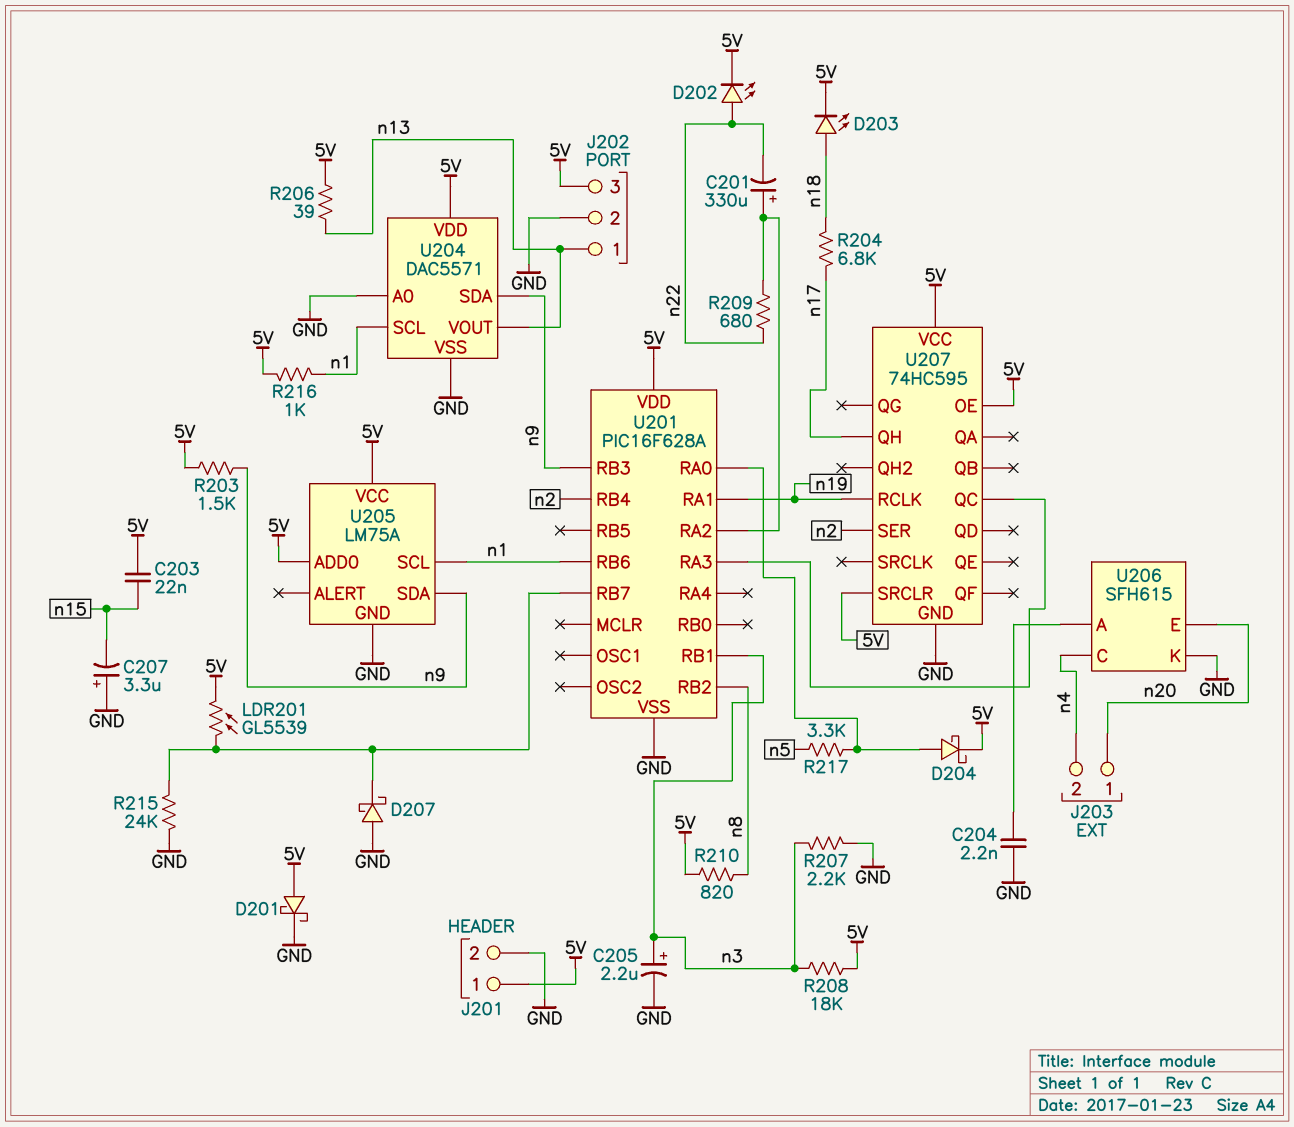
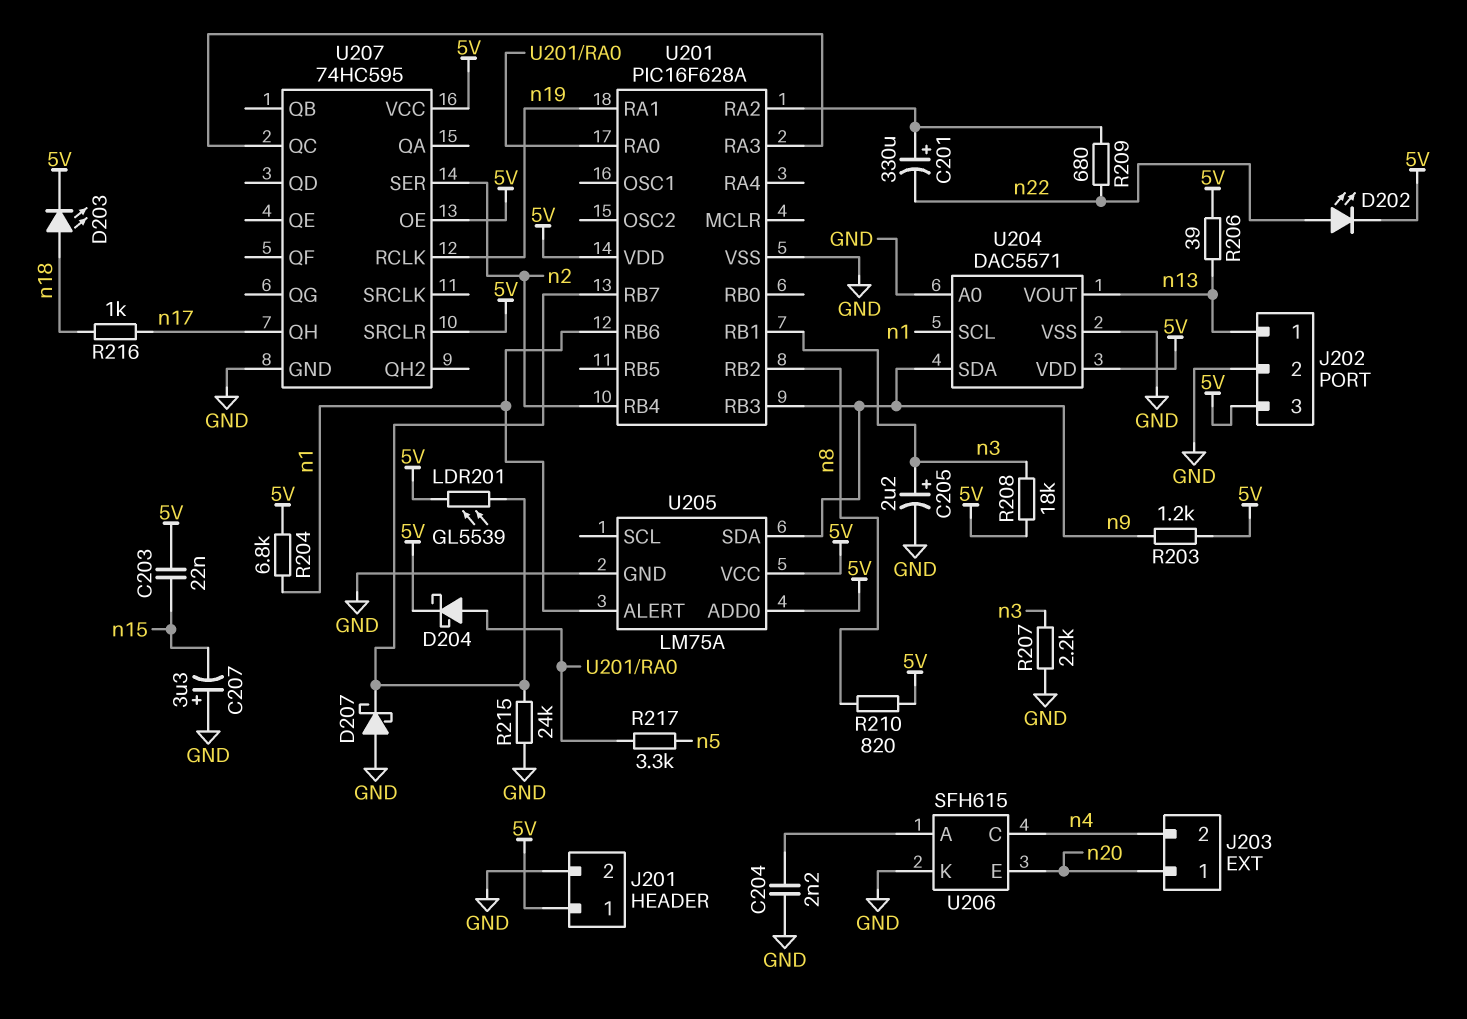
D201: schottky (A 5V, K GND) -> none
R203: 1.5k (5V, n9) -> 1.2k (5V, n9)
R204: 6.8k (n17, n18) -> 6.8k (5V, n1)
R216: 1k (5V, n1) -> 1k (n17, n18)
U205 pin ALERT: none -> n1
U205 pin SCL: n1 -> none

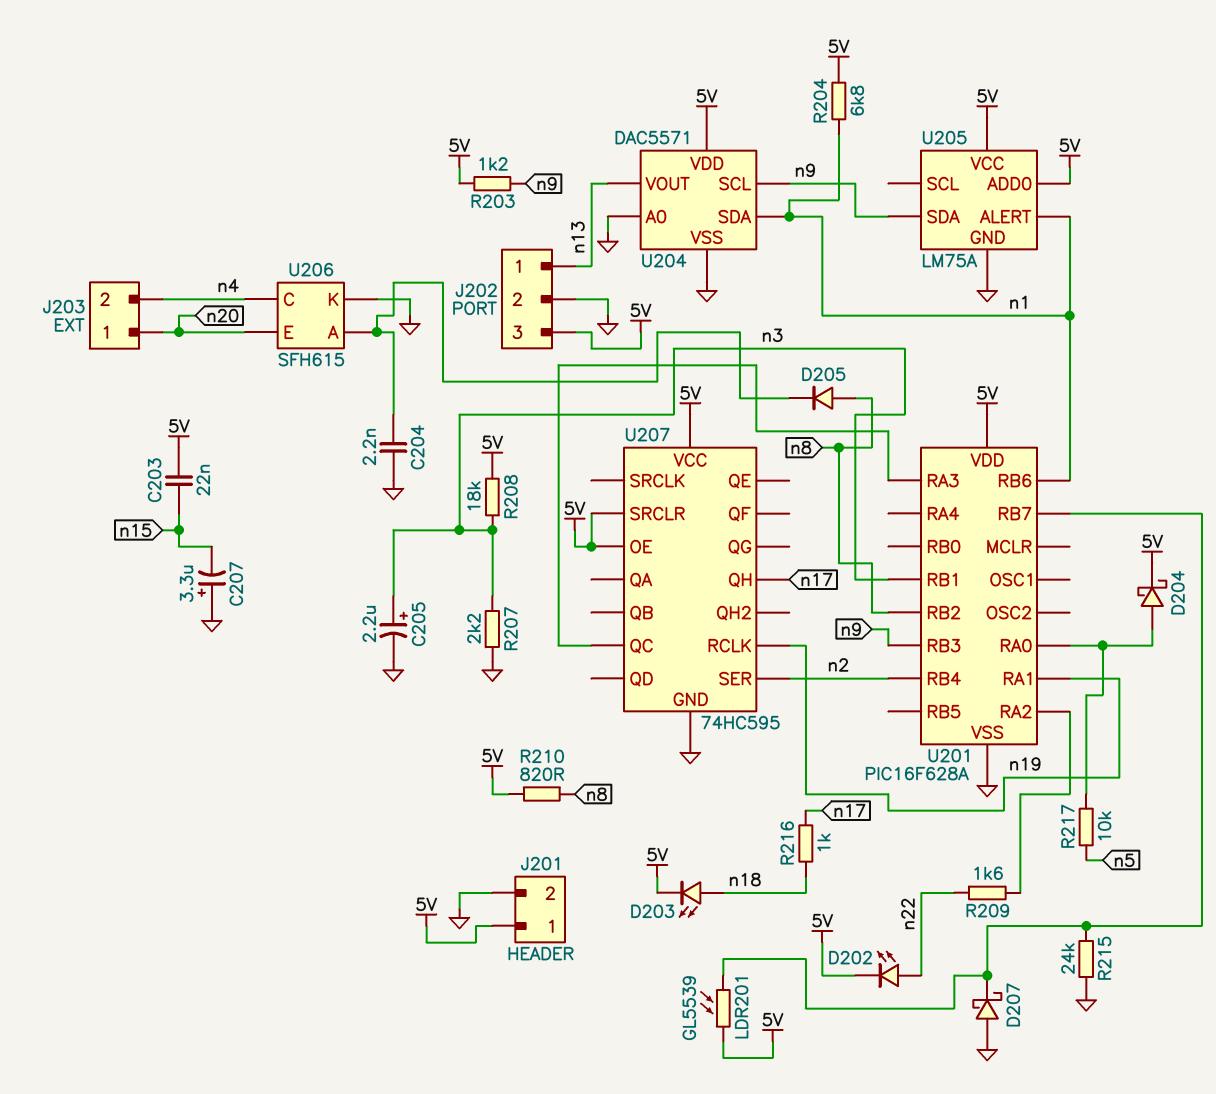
C201: 330uF (plus U201/RA2, minus n22) -> none
D205: none -> diode (A n8, K U206/A)
R206: 39 (5V, n13) -> none
R209: 680 (U201/RA2, n22) -> 1.6k (U201/RA2, n22)
R217: 3.3k (U201/RA0, n5) -> 10k (U201/RA0, n5)
U204 pin SCL: n1 -> n9
U204 pin SDA: n9 -> n1

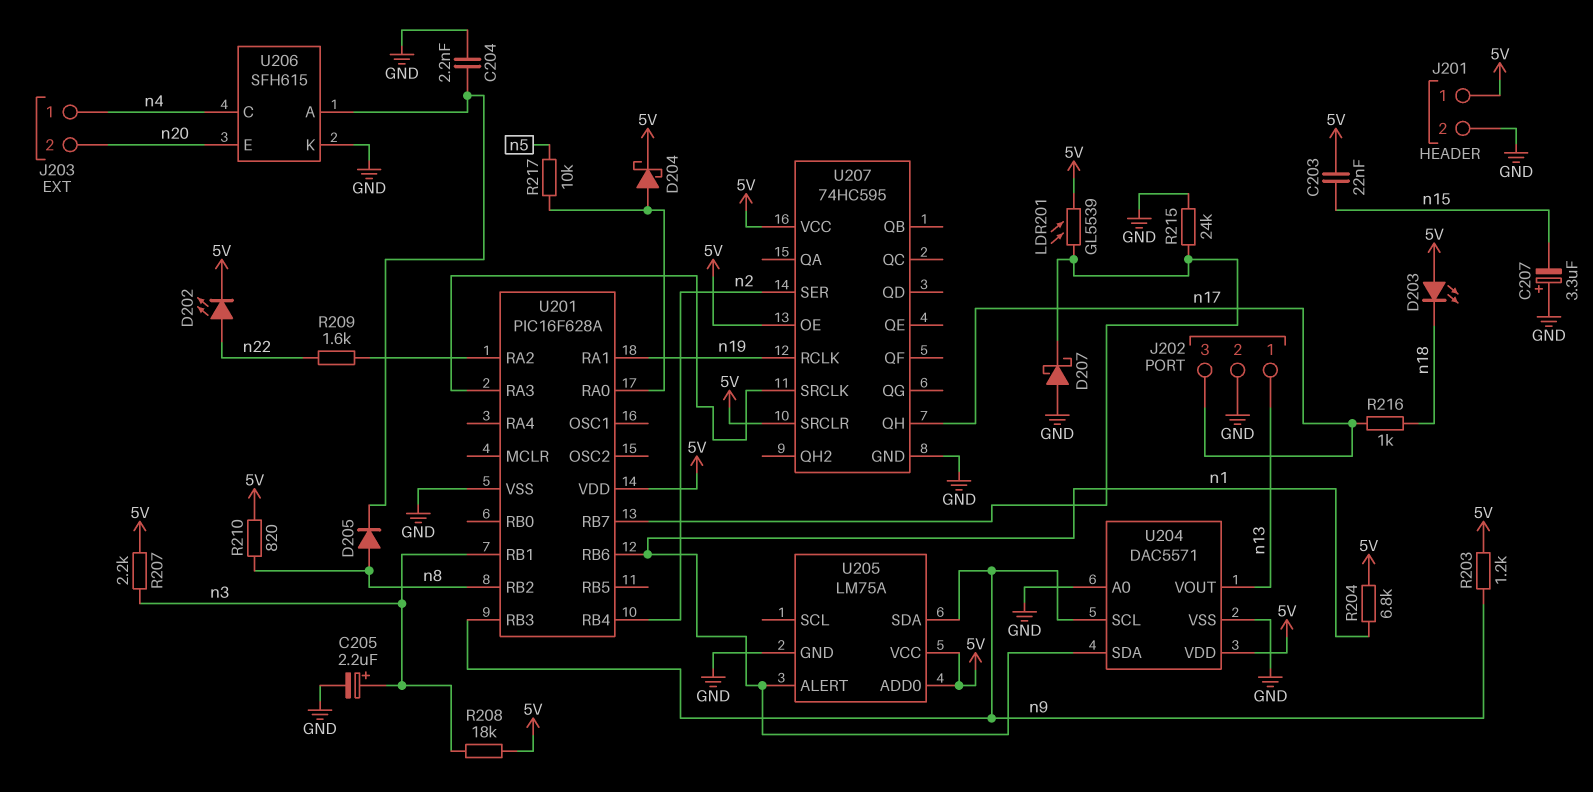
D203: LED (A n18, K 5V) -> LED (A 5V, K n18)
J202 pin 3: 5V -> n17
J203 pin 1: n20 -> n4
J203 pin 2: n4 -> n20
R207: 2.2k (GND, n3) -> 2.2k (5V, n3)
U207 pin QC: U201/RA3 -> none
U207 pin SRCLK: none -> U201/RA3

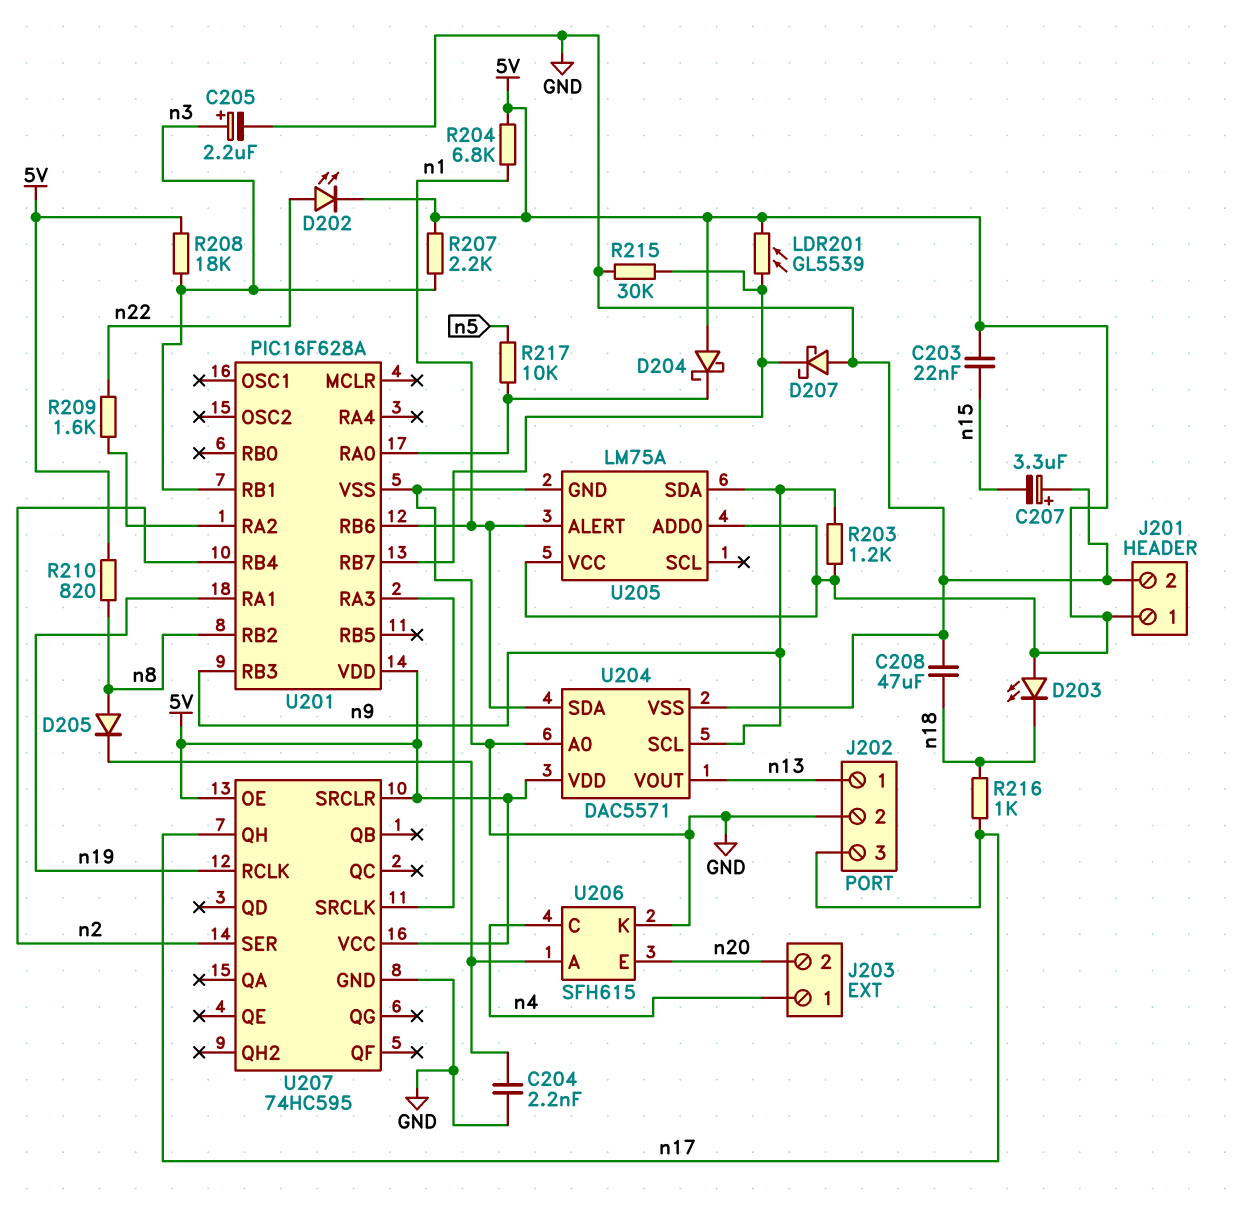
C208: none -> 47uF (GND, n18)
D204: schottky (A U201/RA0, K 5V) -> schottky (A 5V, K U201/RA0)
R215: 24k (GND, U201/RB7) -> 30k (GND, U201/RB7)

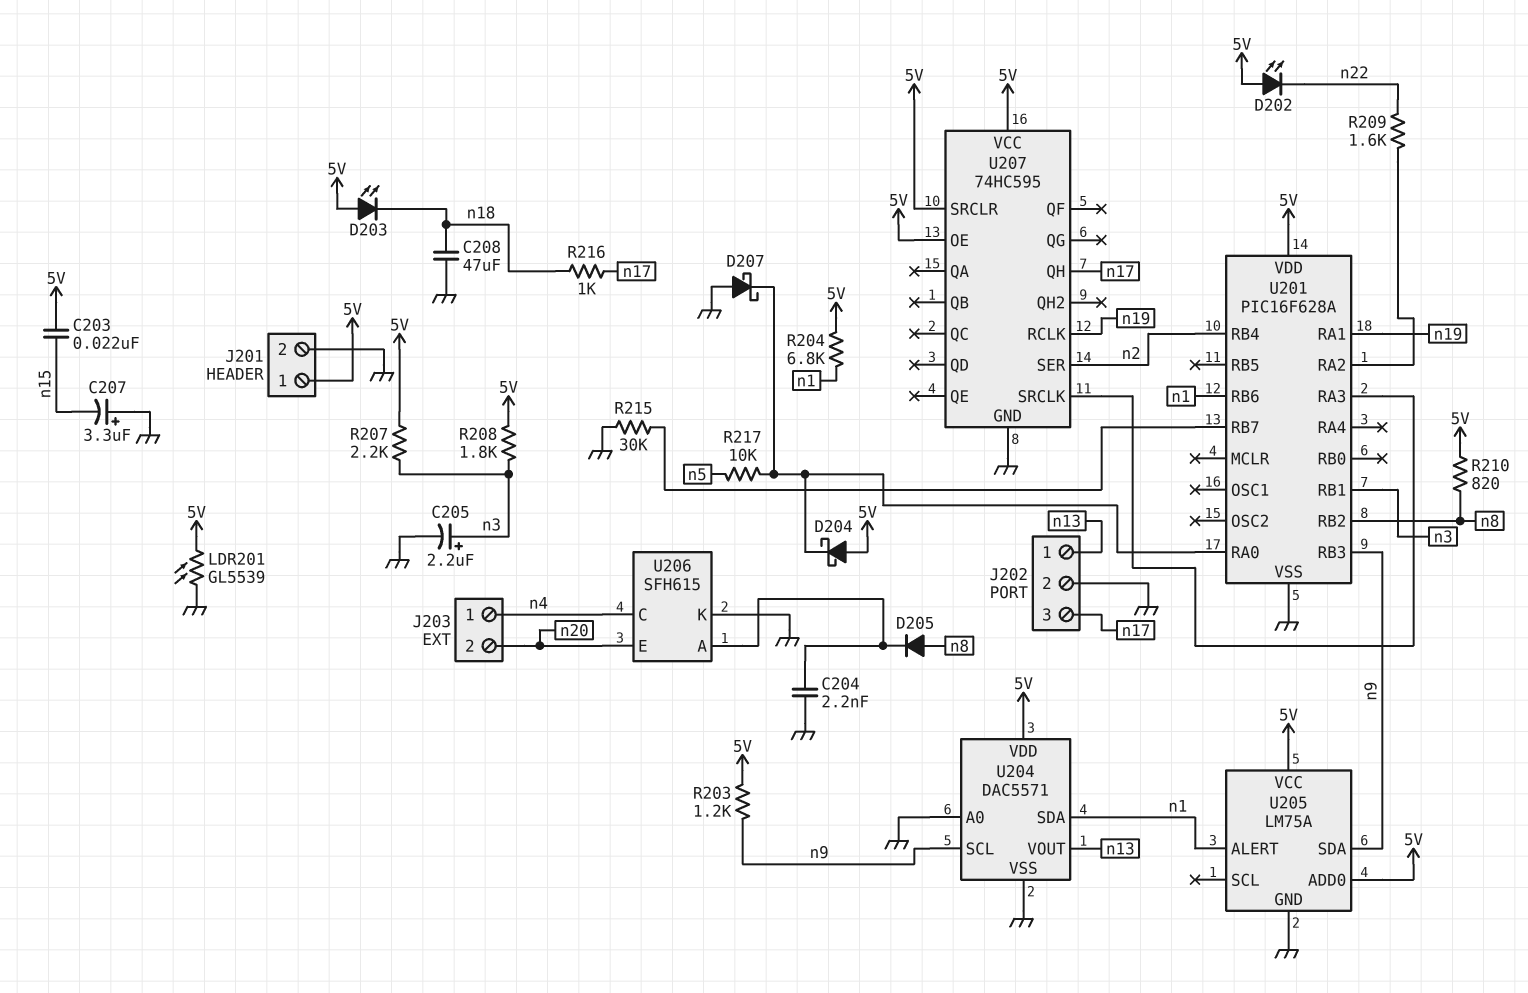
D202: LED (A n22, K 5V) -> LED (A 5V, K n22)
D207: schottky (A GND, K U201/RB7) -> schottky (A GND, K U201/RA0)
LDR201: GL5539 (5V, U201/RB7) -> GL5539 (5V, GND)
R208: 18k (5V, n3) -> 1.8k (5V, n3)

